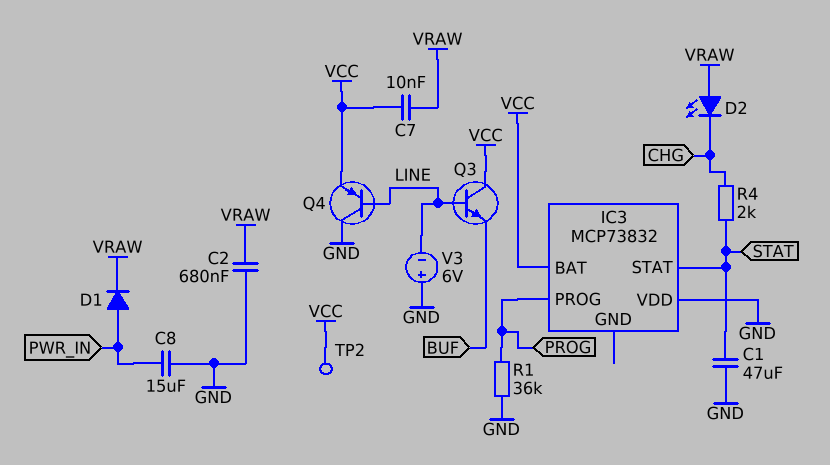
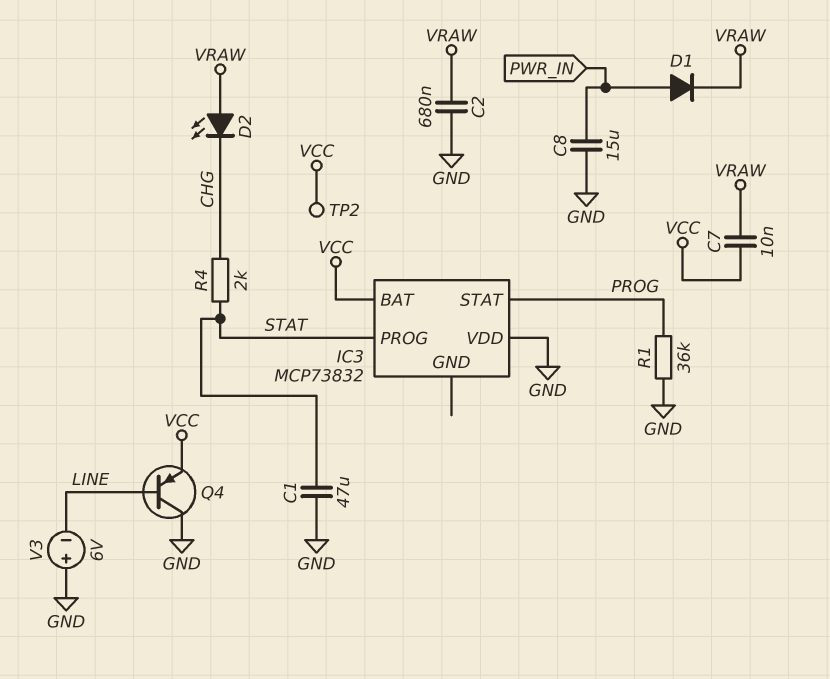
IC3 pin PROG: PROG -> STAT
IC3 pin STAT: STAT -> PROG
Q3: NPN (B LINE, C VCC, E BUF) -> none

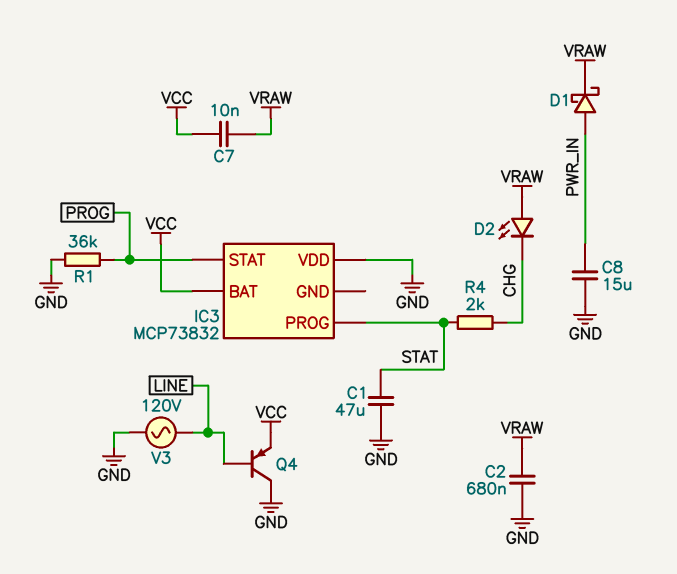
D1: diode (A PWR_IN, K VRAW) -> schottky (A PWR_IN, K VRAW)
TP2: test point (VCC) -> none
V3: 6V (plus GND, minus LINE) -> AC 120V (GND, LINE)

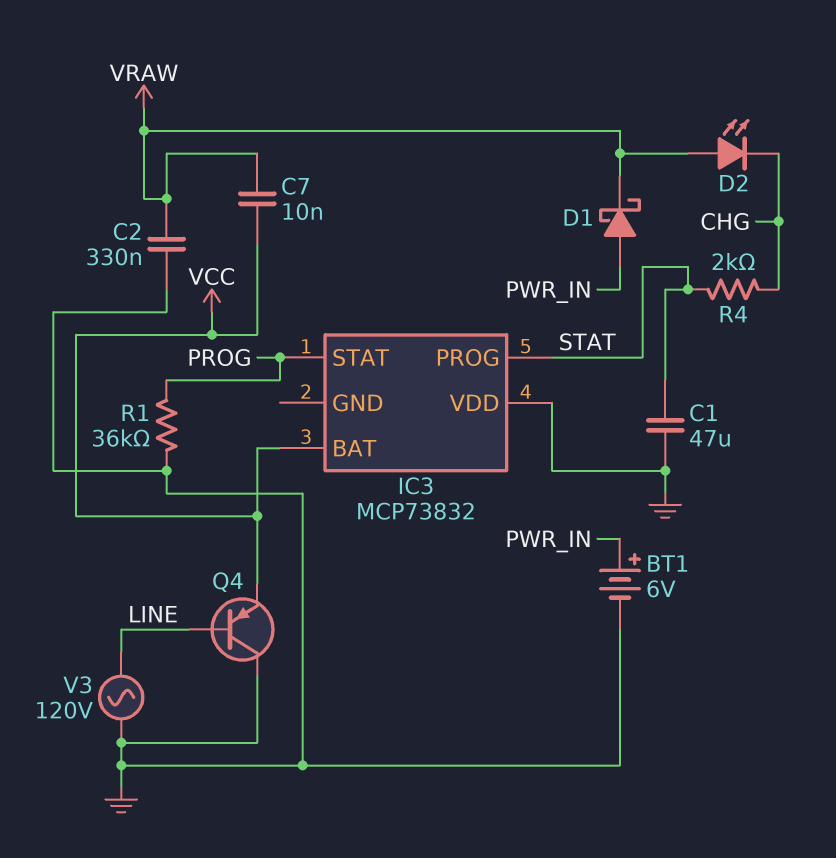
BT1: none -> 6V (plus PWR_IN, minus GND)
C2: 680nF (GND, VRAW) -> 330nF (GND, VRAW)
C8: 15uF (GND, PWR_IN) -> none

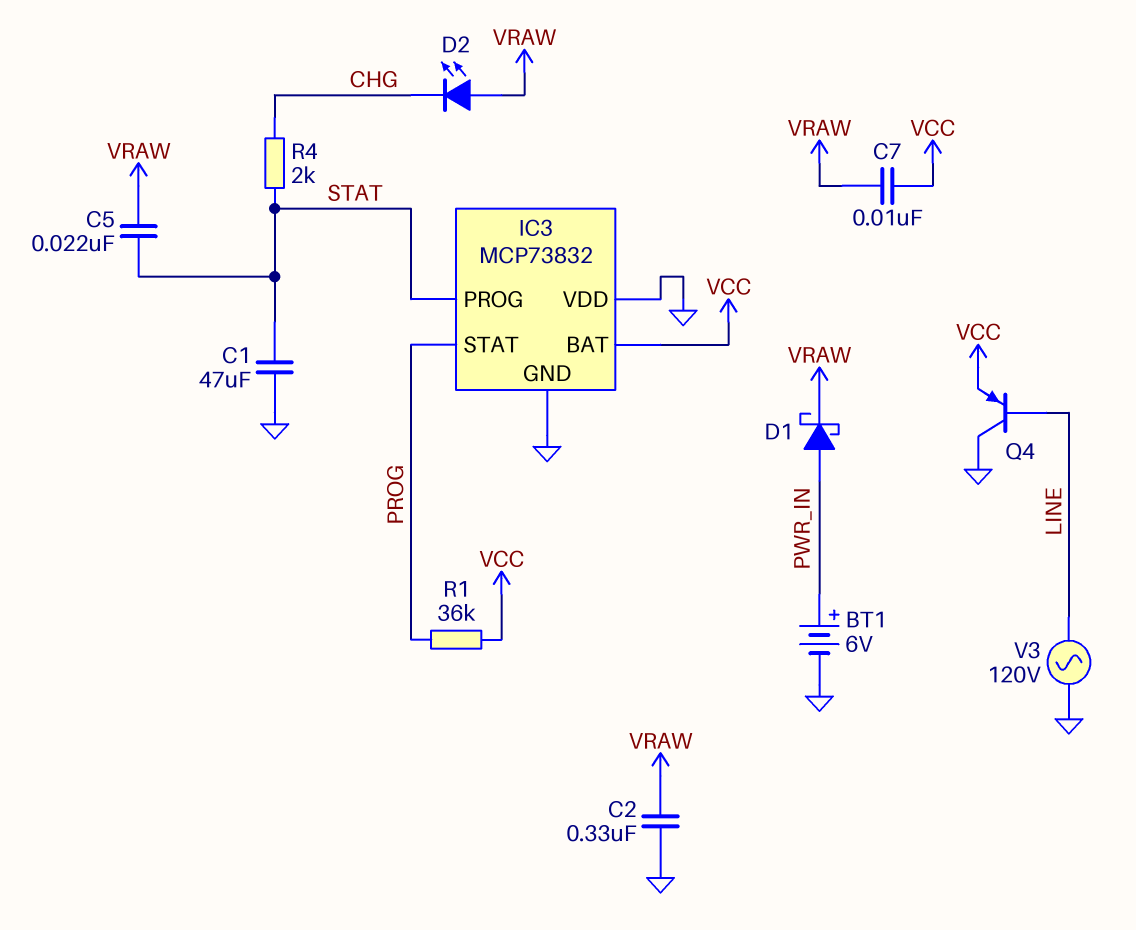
C5: none -> 22nF (STAT, VRAW)
IC3 pin GND: none -> GND
R1: 36k (GND, PROG) -> 36k (PROG, VCC)

